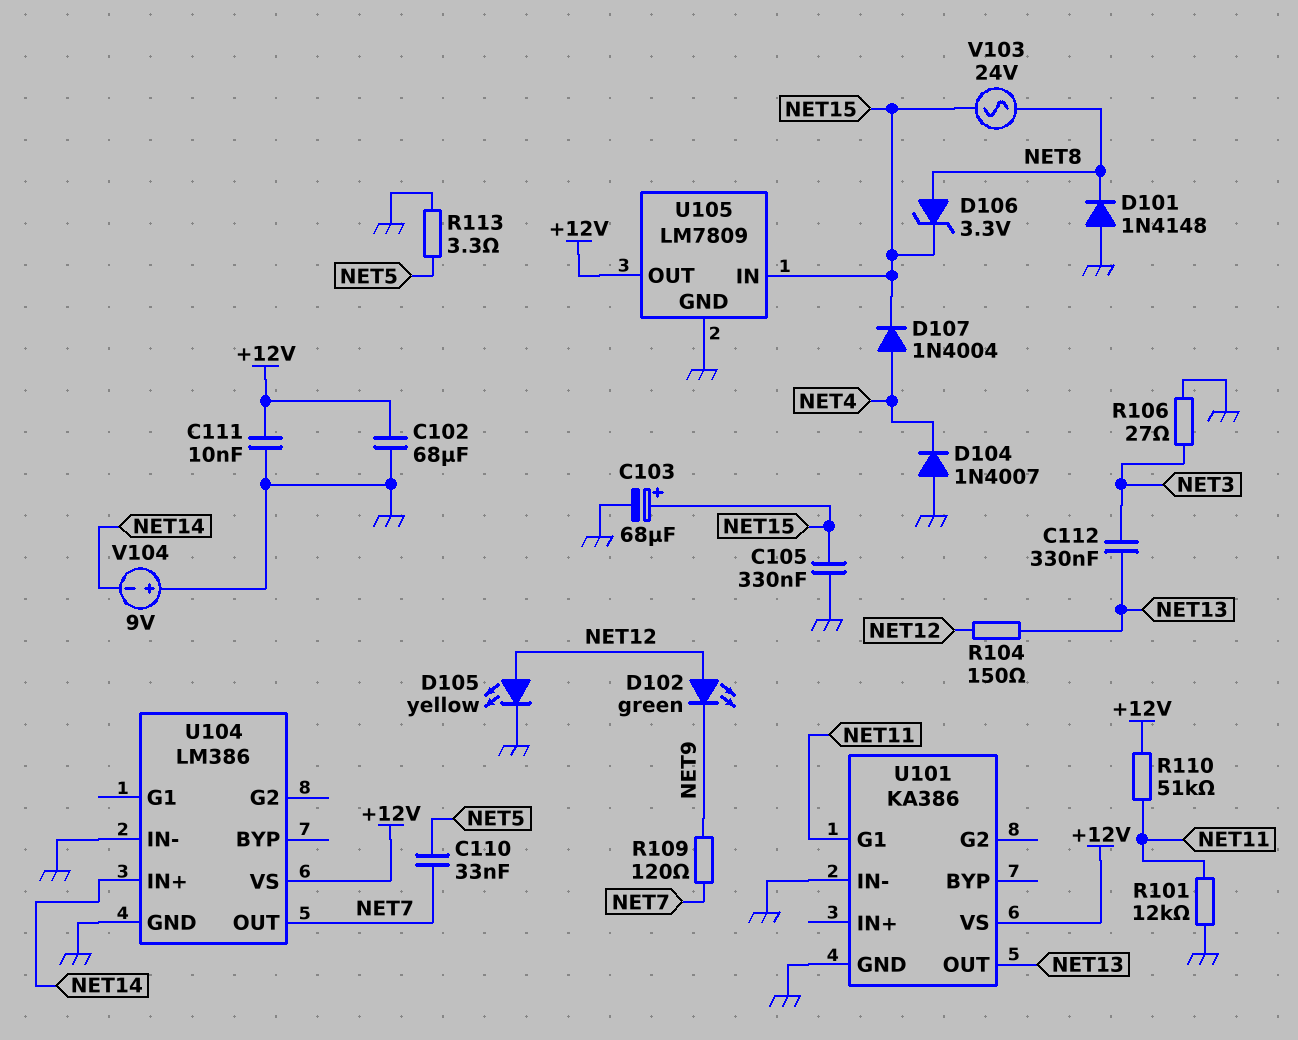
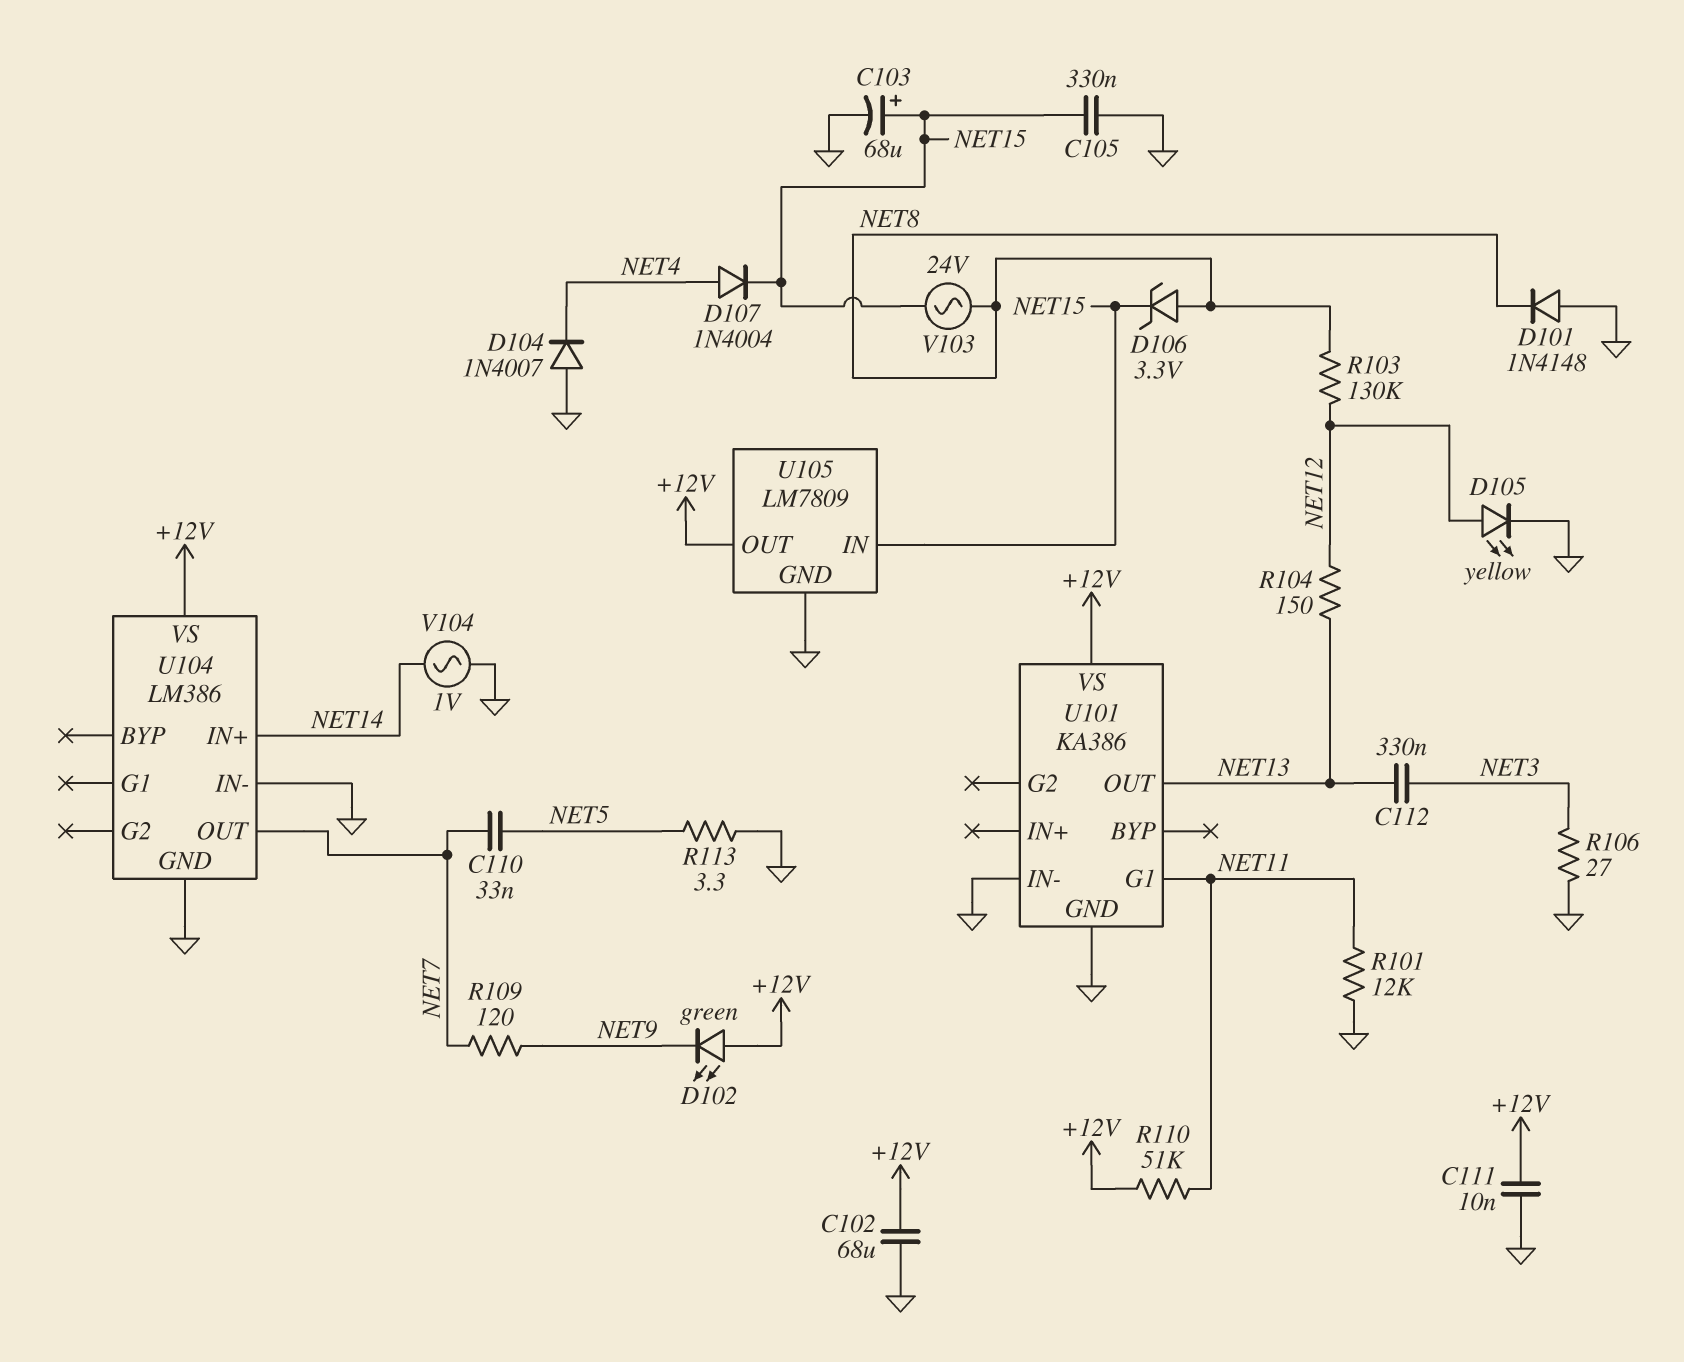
D102: LED green (A NET12, K NET9) -> LED green (A +12V, K NET9)
R103: none -> 130k (NET8, NET12)
V104: 9V (plus GND, minus NET14) -> AC 1V (GND, NET14)

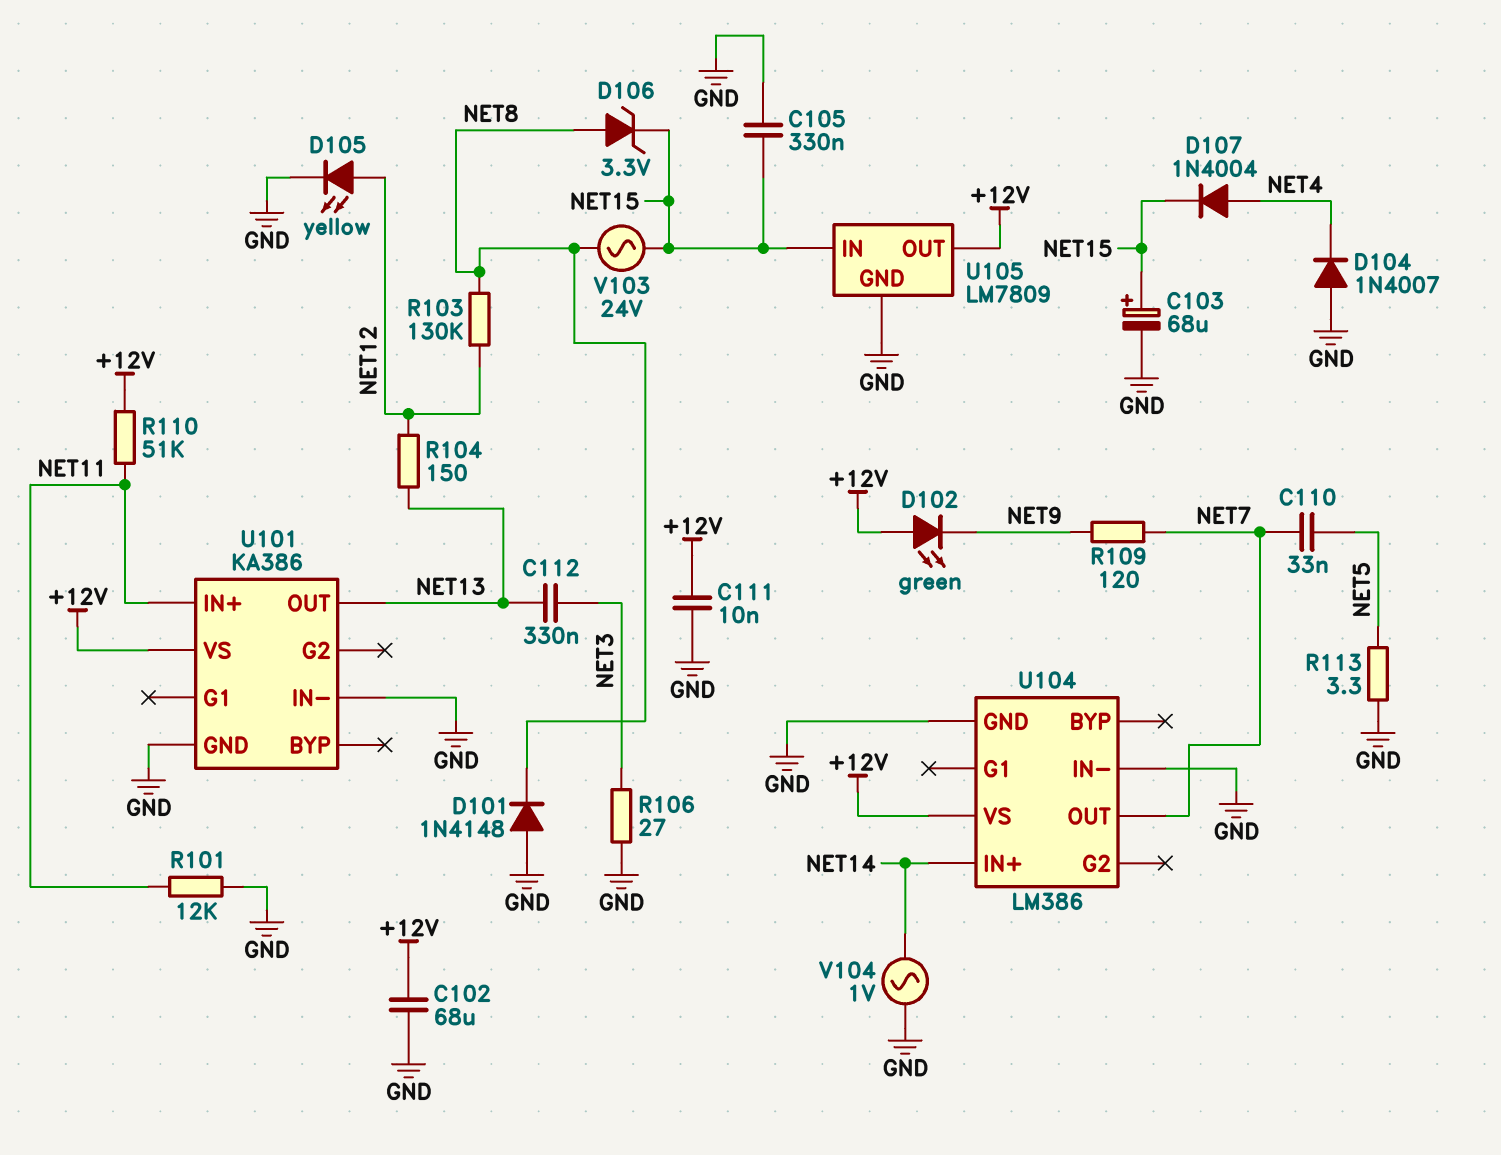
U101 pin G1: NET11 -> none
U101 pin IN+: none -> NET11

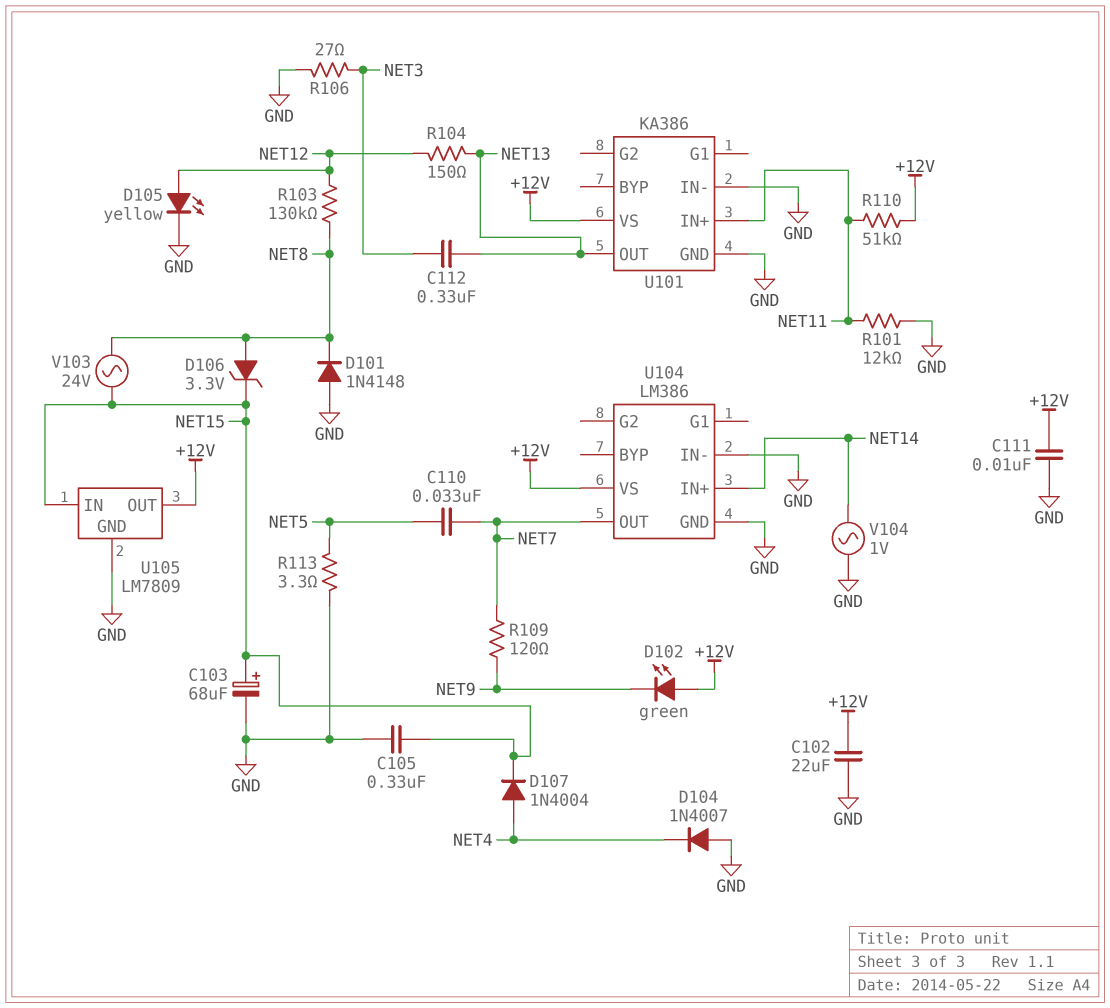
C102: 68uF (+12V, GND) -> 22uF (+12V, GND)

